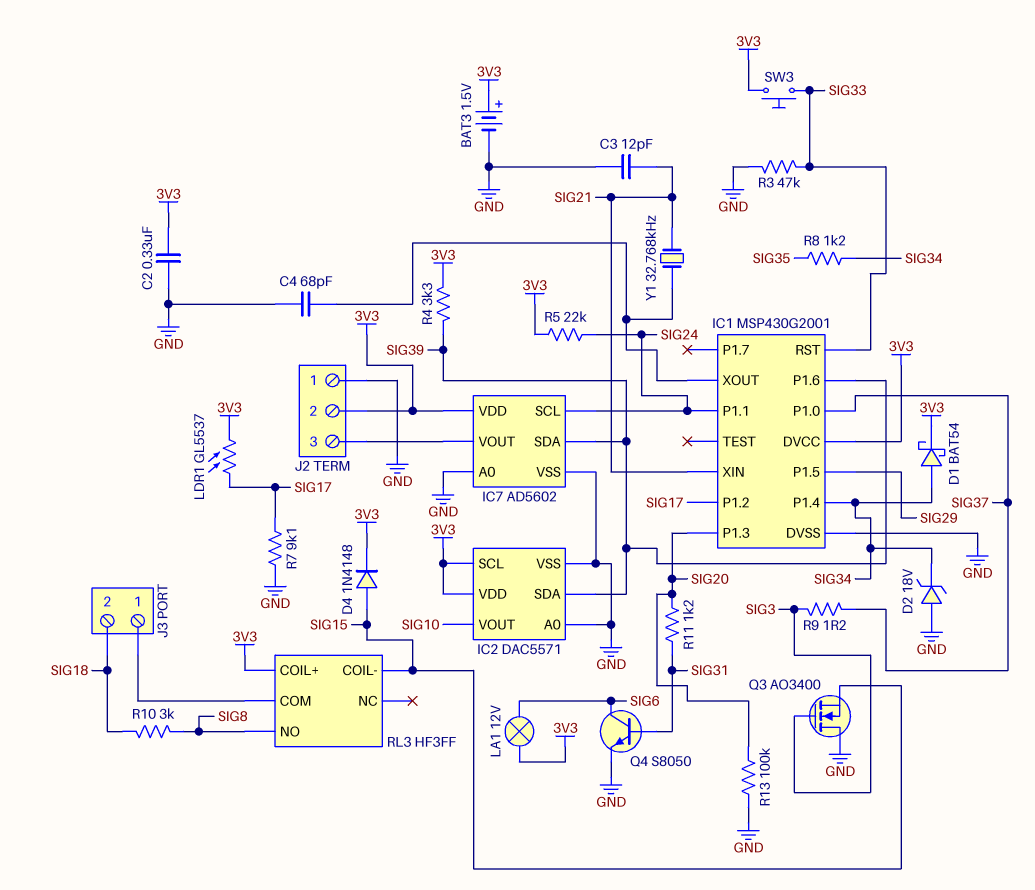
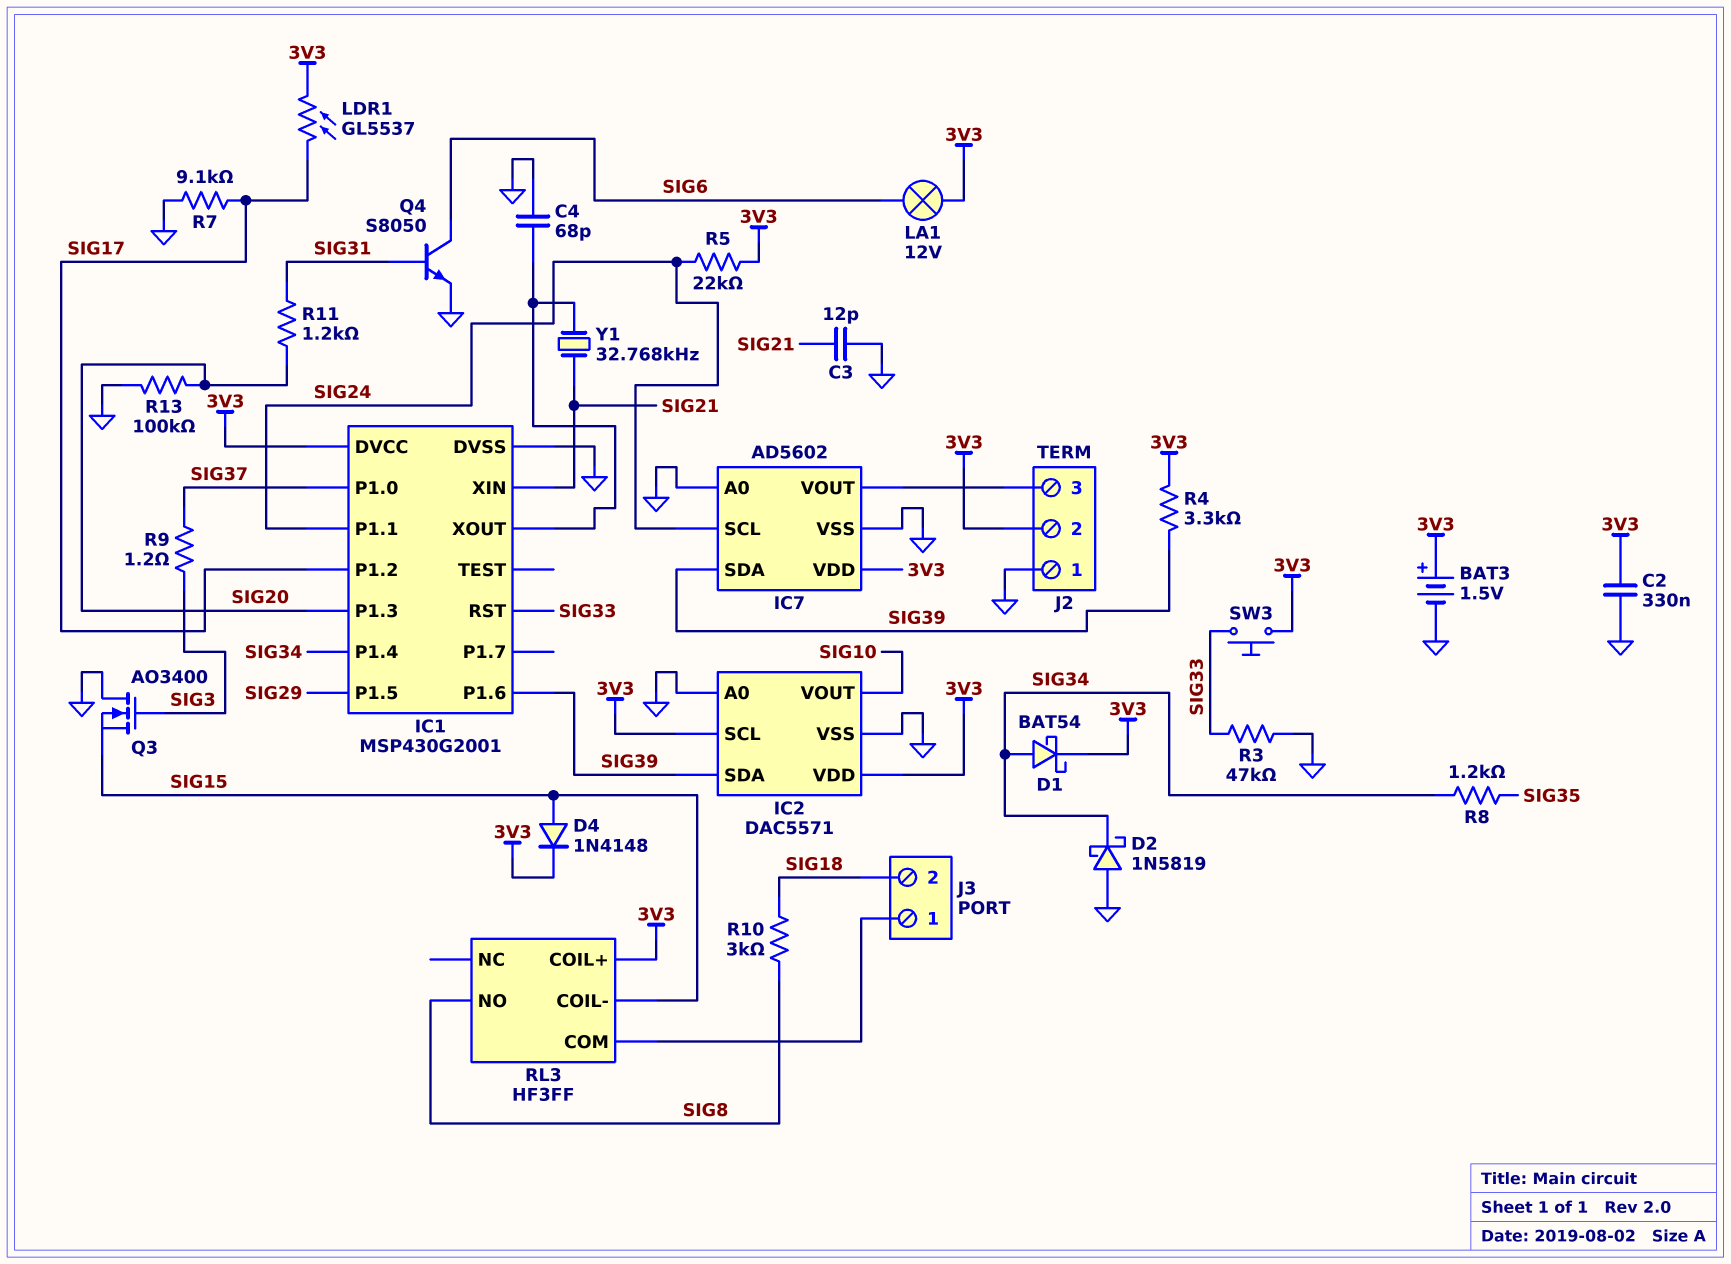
D2: zener 18V (A GND, K SIG34) -> schottky 1N5819 (A GND, K SIG34)

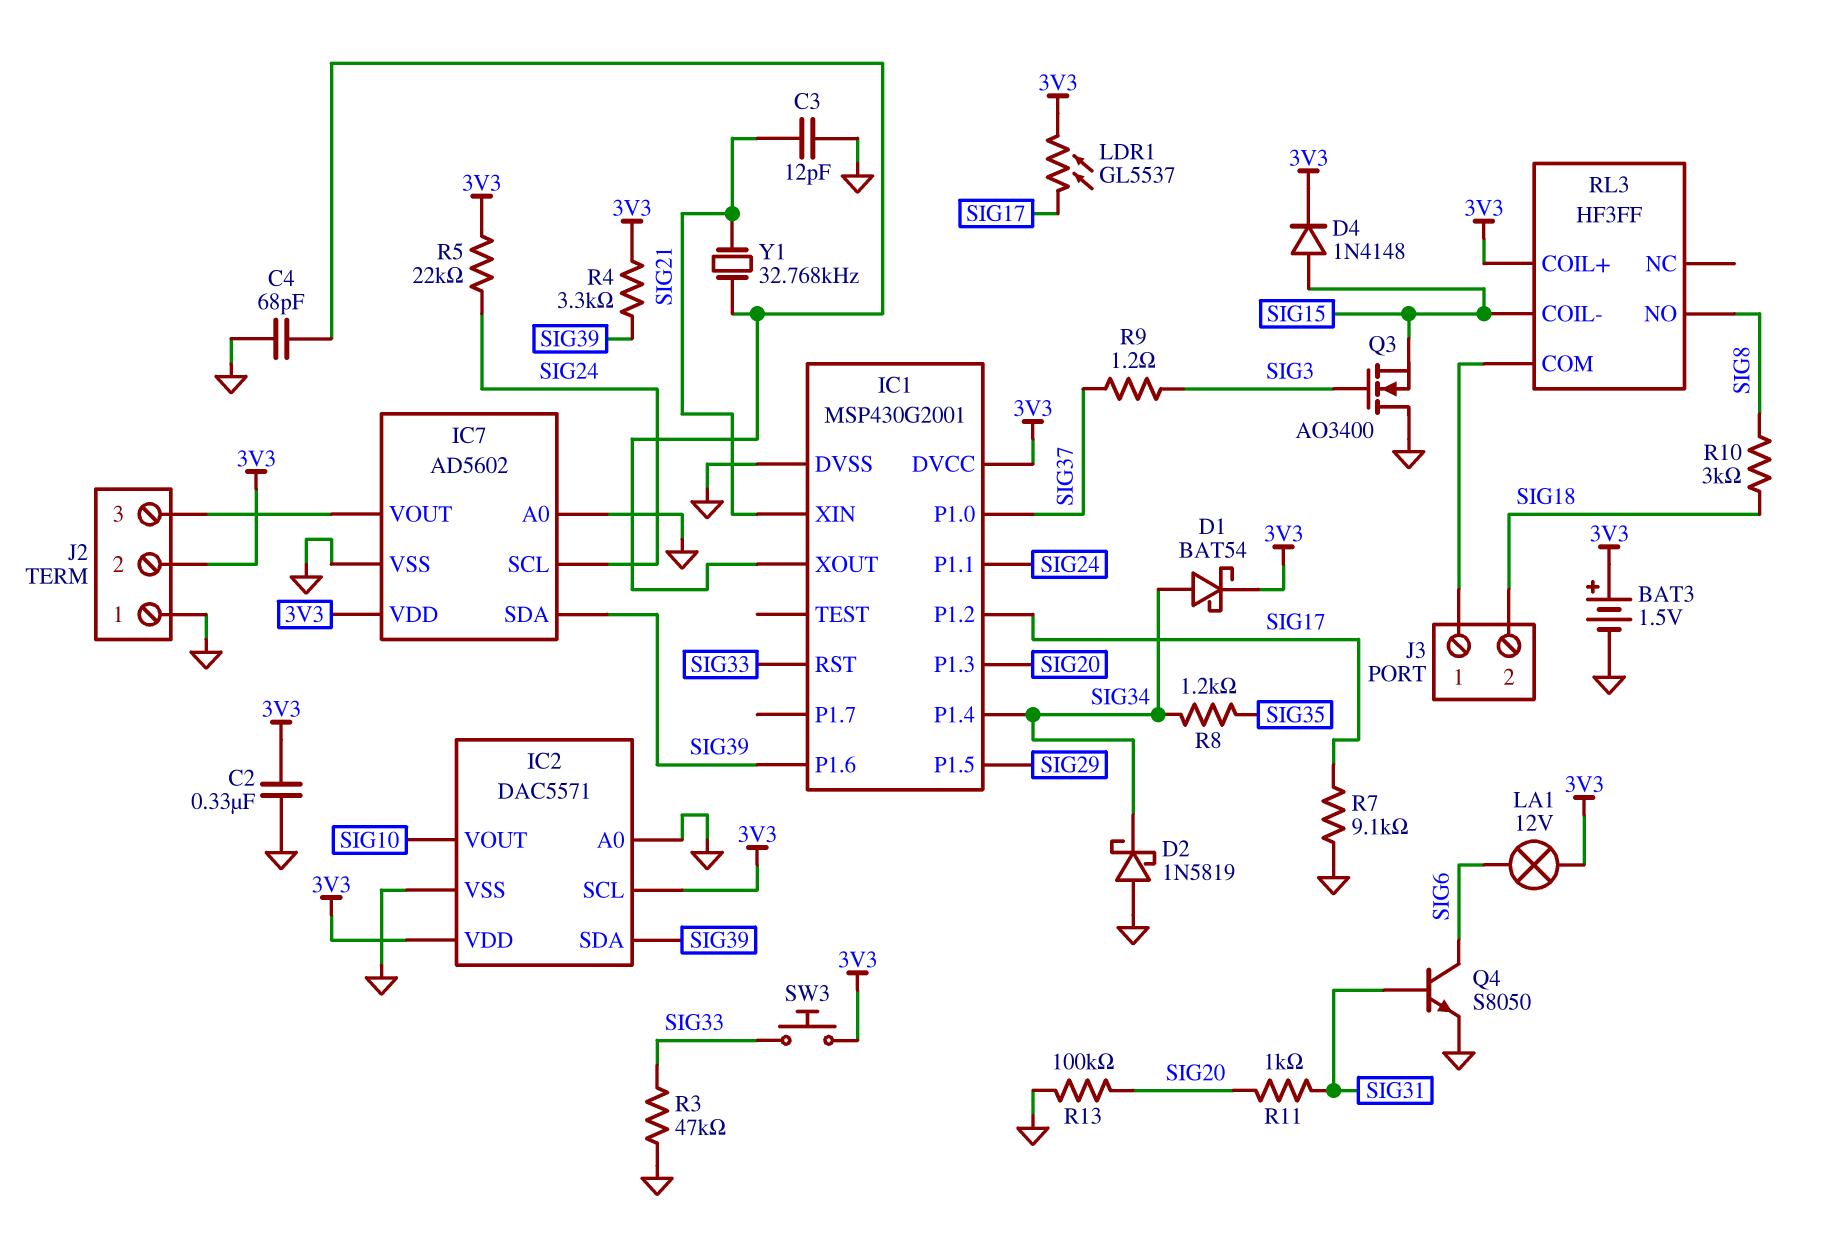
R11: 1.2k (SIG20, SIG31) -> 1k (SIG20, SIG31)

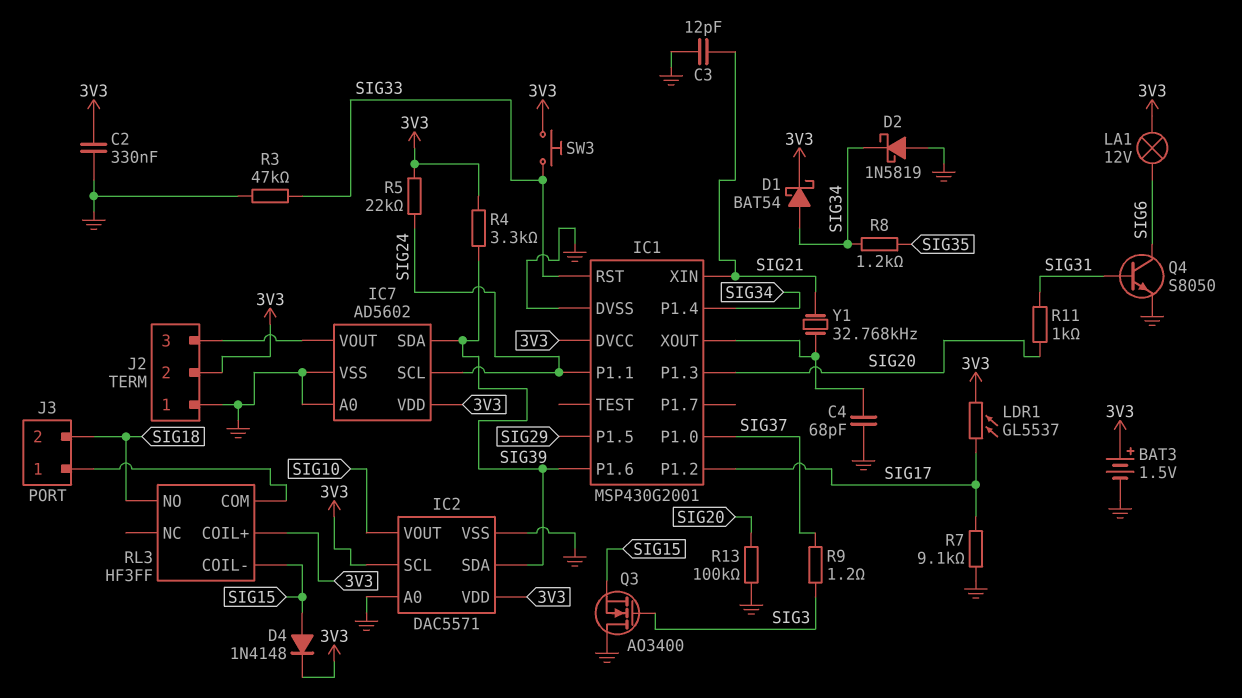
R10: 3k (SIG8, SIG18) -> none
RL3 pin NO: SIG8 -> SIG18

